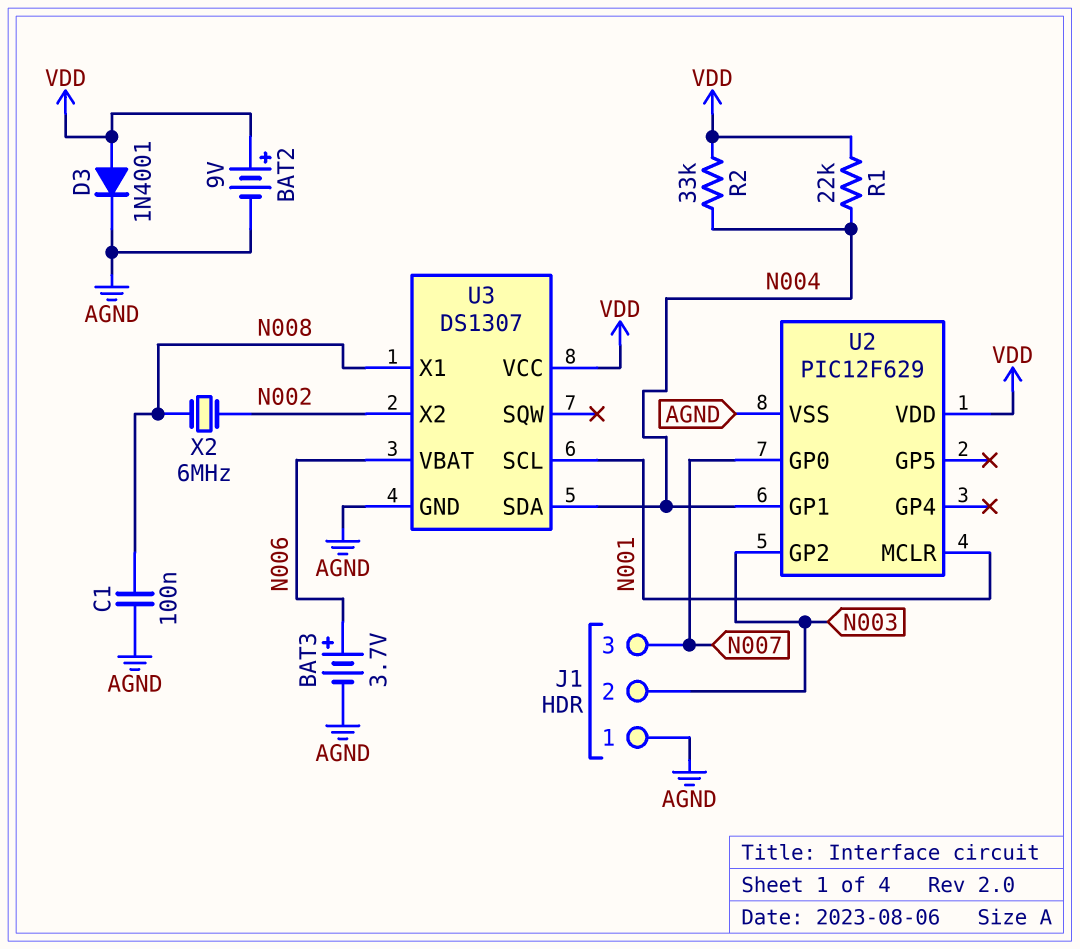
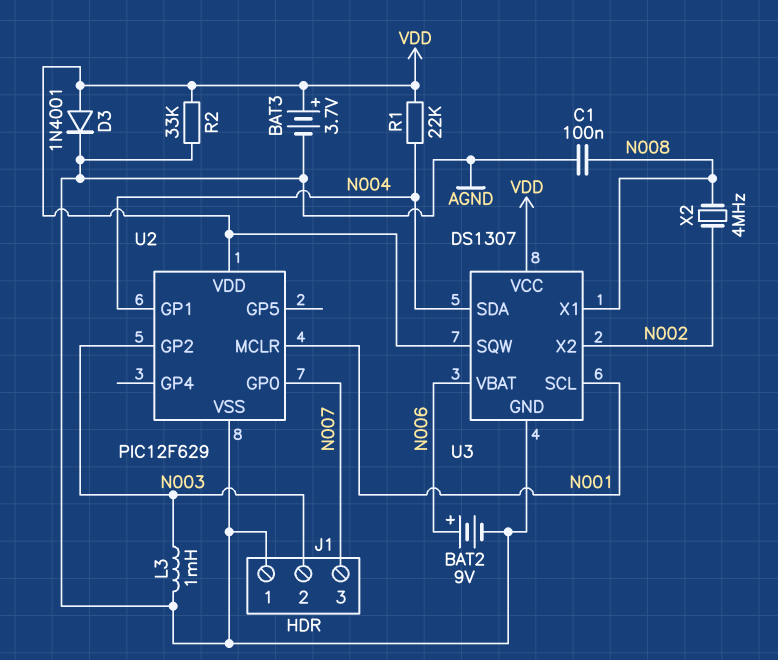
BAT2: 9V (plus VDD, minus AGND) -> 9V (plus N006, minus AGND)
BAT3: 3.7V (plus N006, minus AGND) -> 3.7V (plus VDD, minus AGND)
L3: none -> 1mH (AGND, N003)
R2: 33k (N004, VDD) -> 33k (AGND, VDD)
U3 pin SQW: none -> VDD
X2: 6MHz (N002, N008) -> 4MHz (N002, N008)

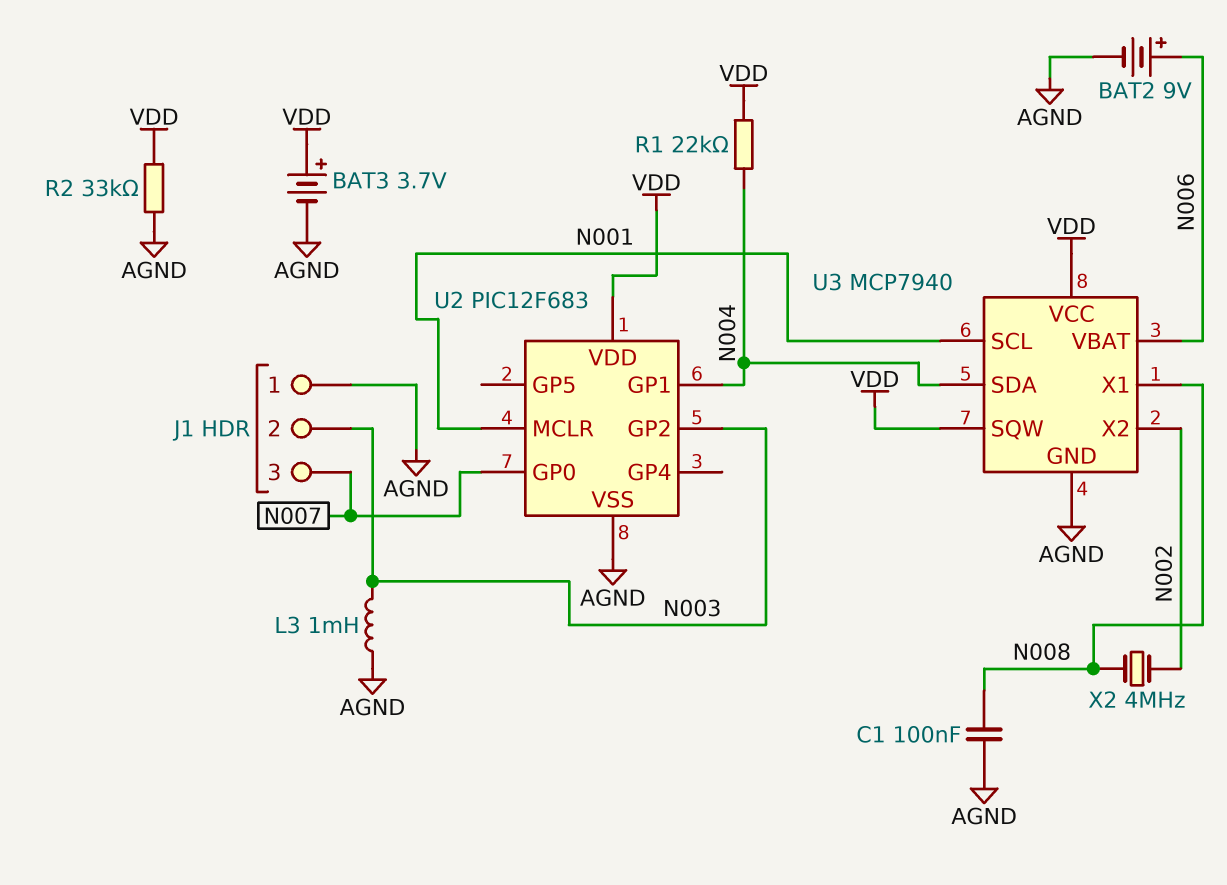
D3: diode 1N4001 (A VDD, K AGND) -> none
U2: PIC12F629 -> PIC12F683
U3: DS1307 -> MCP7940

